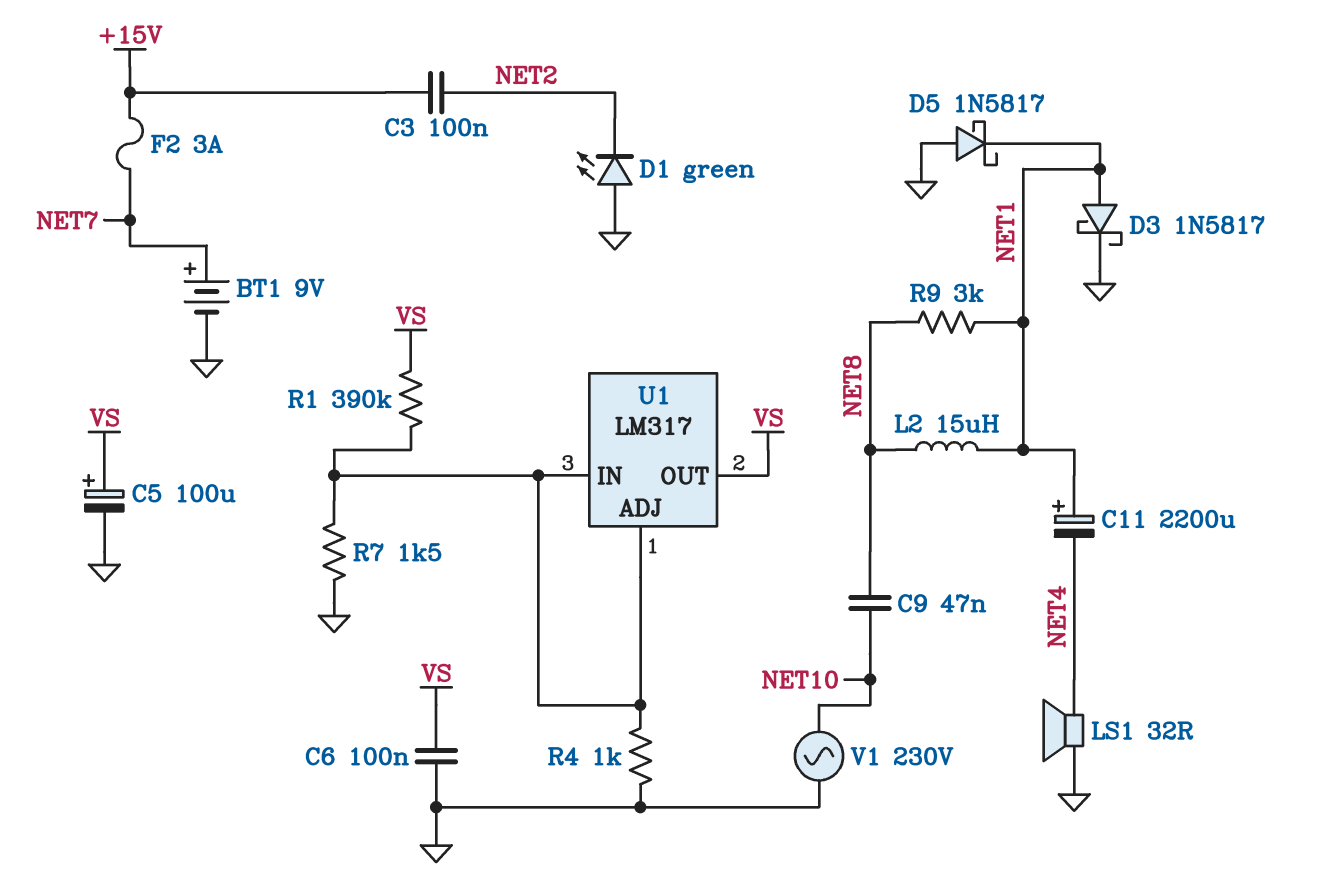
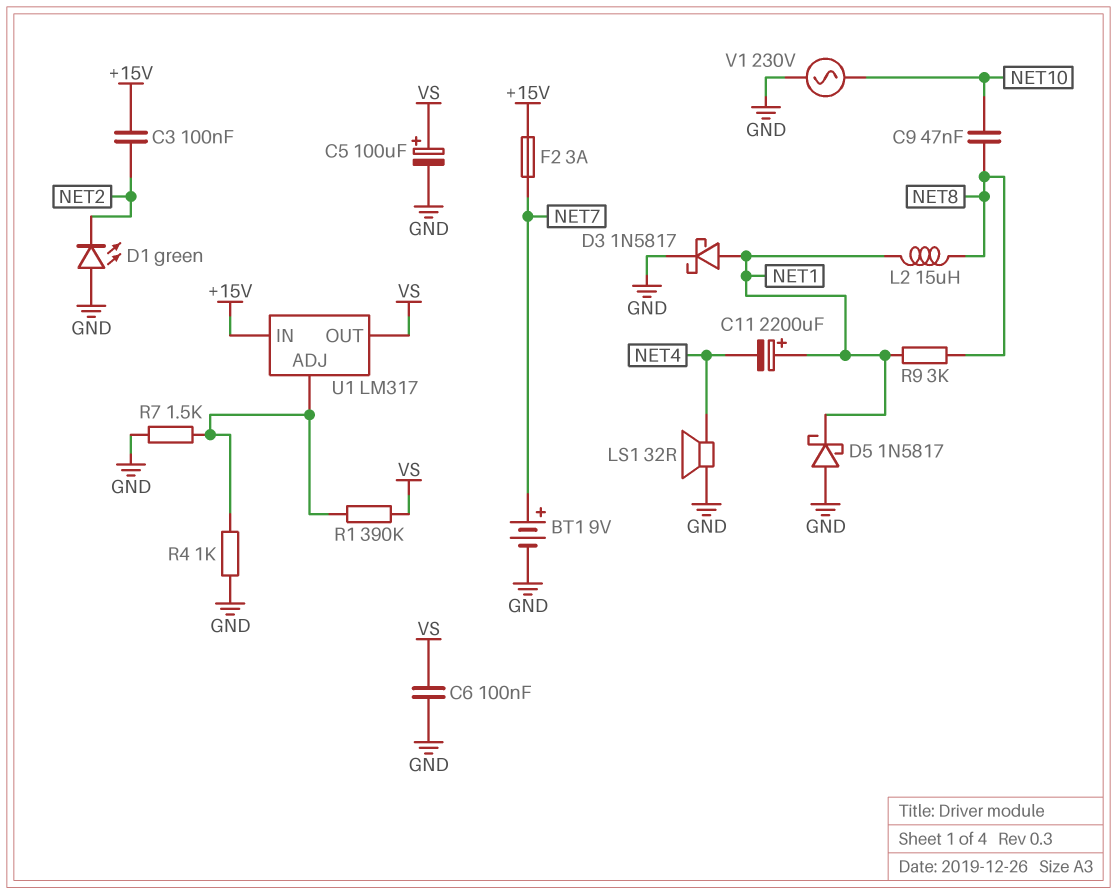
U1 pin IN: U1/ADJ -> +15V

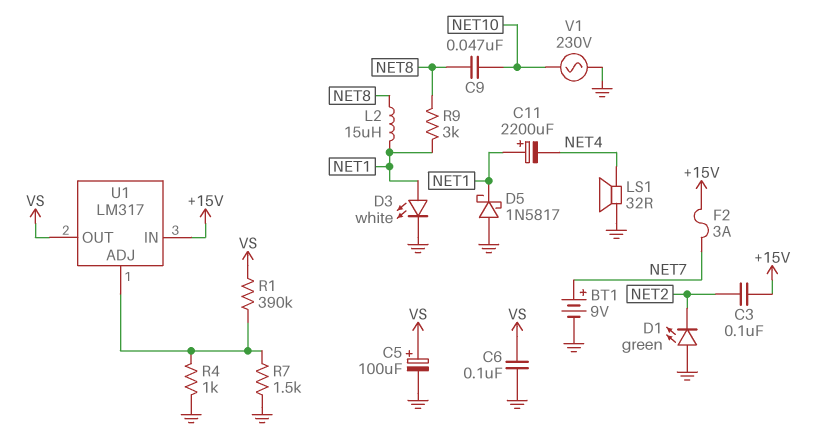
D3: schottky 1N5817 (A NET1, K GND) -> LED white (A NET1, K GND)

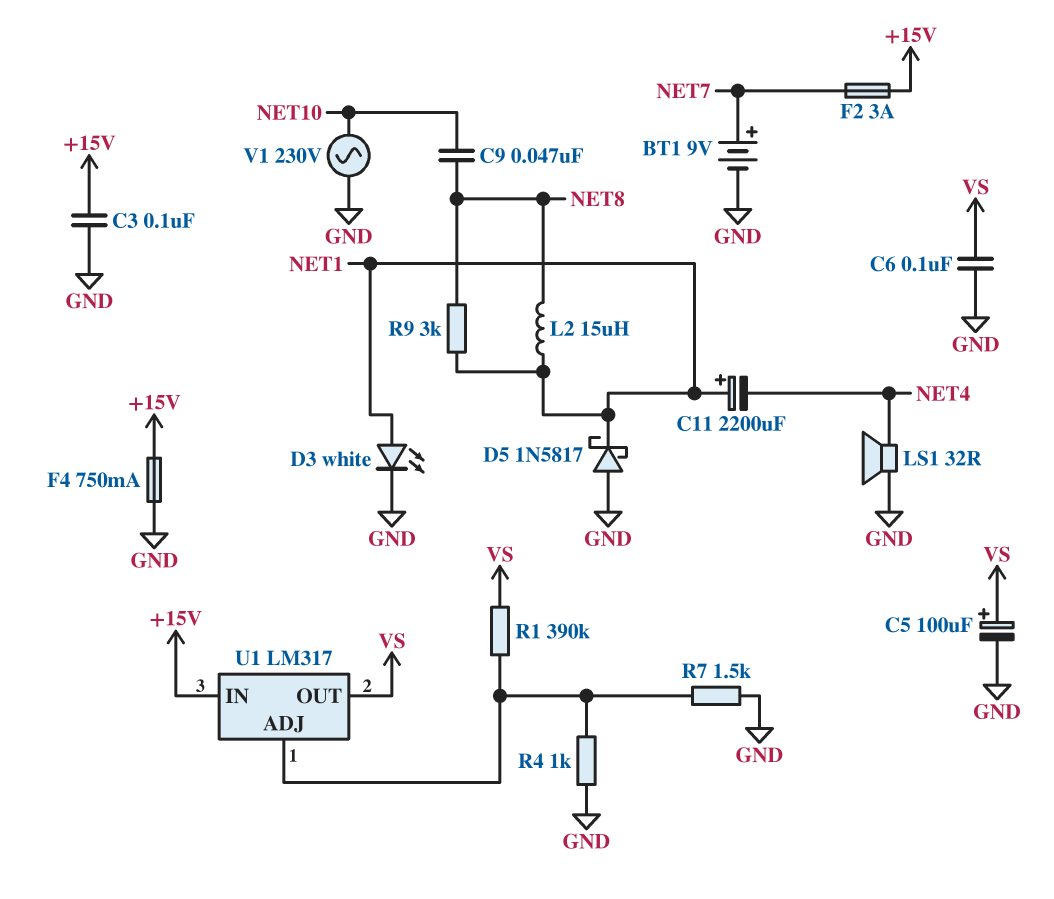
C3: 100nF (+15V, NET2) -> 100nF (+15V, GND)
D1: LED green (A GND, K NET2) -> none
F4: none -> 750mA (+15V, GND)

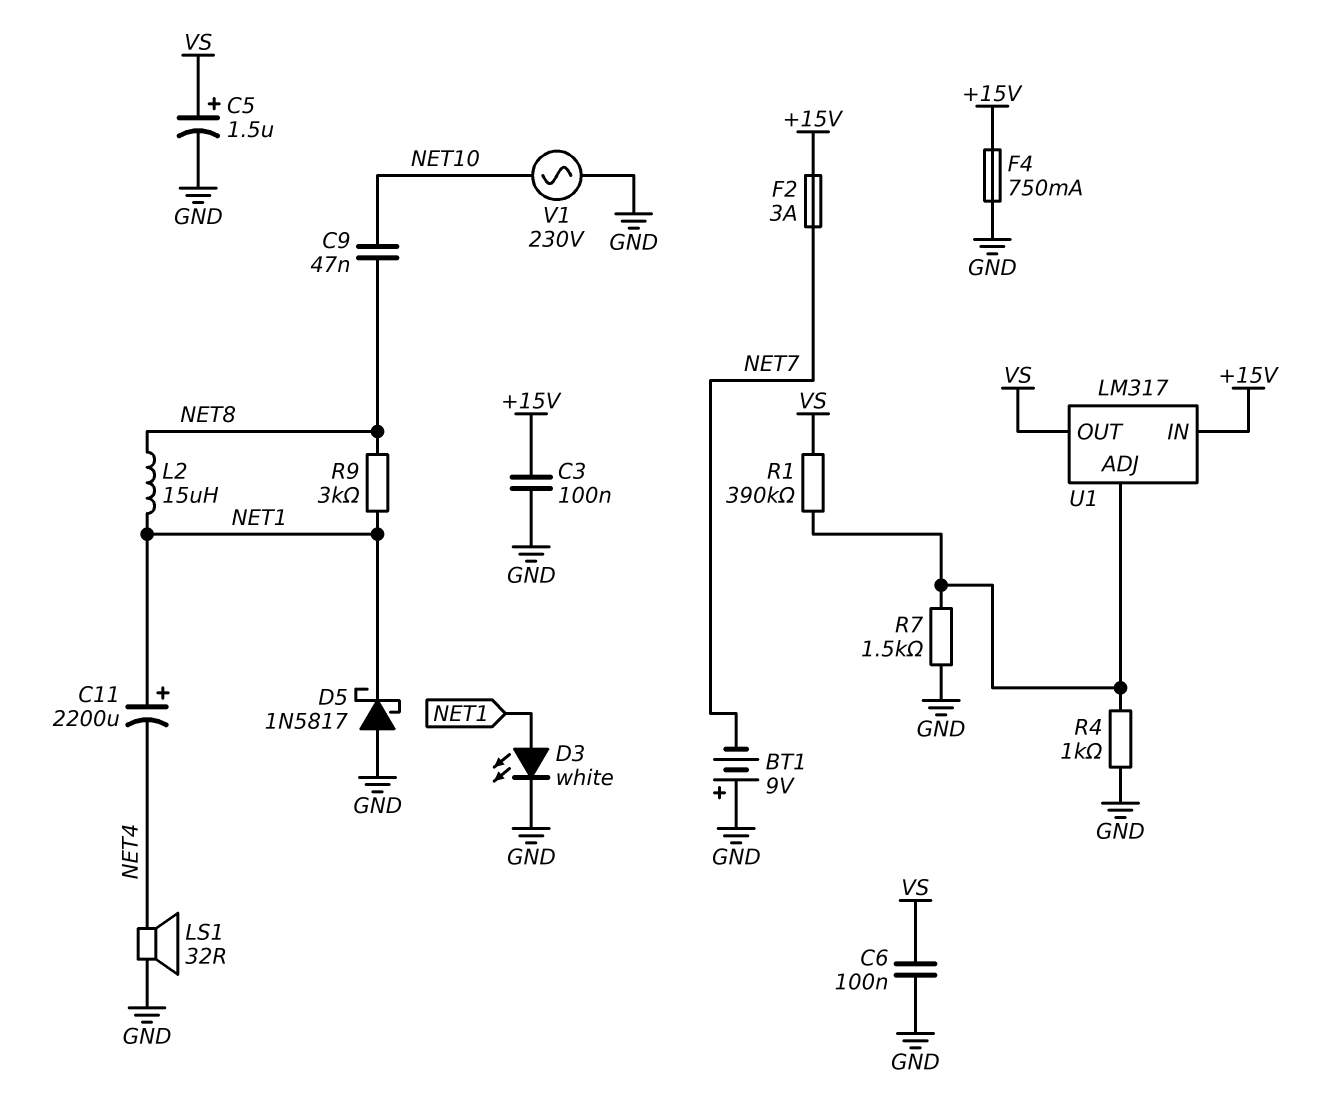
BT1: 9V (plus NET7, minus GND) -> 9V (plus GND, minus NET7)
C5: 100uF (plus VS, minus GND) -> 1.5uF (plus VS, minus GND)

